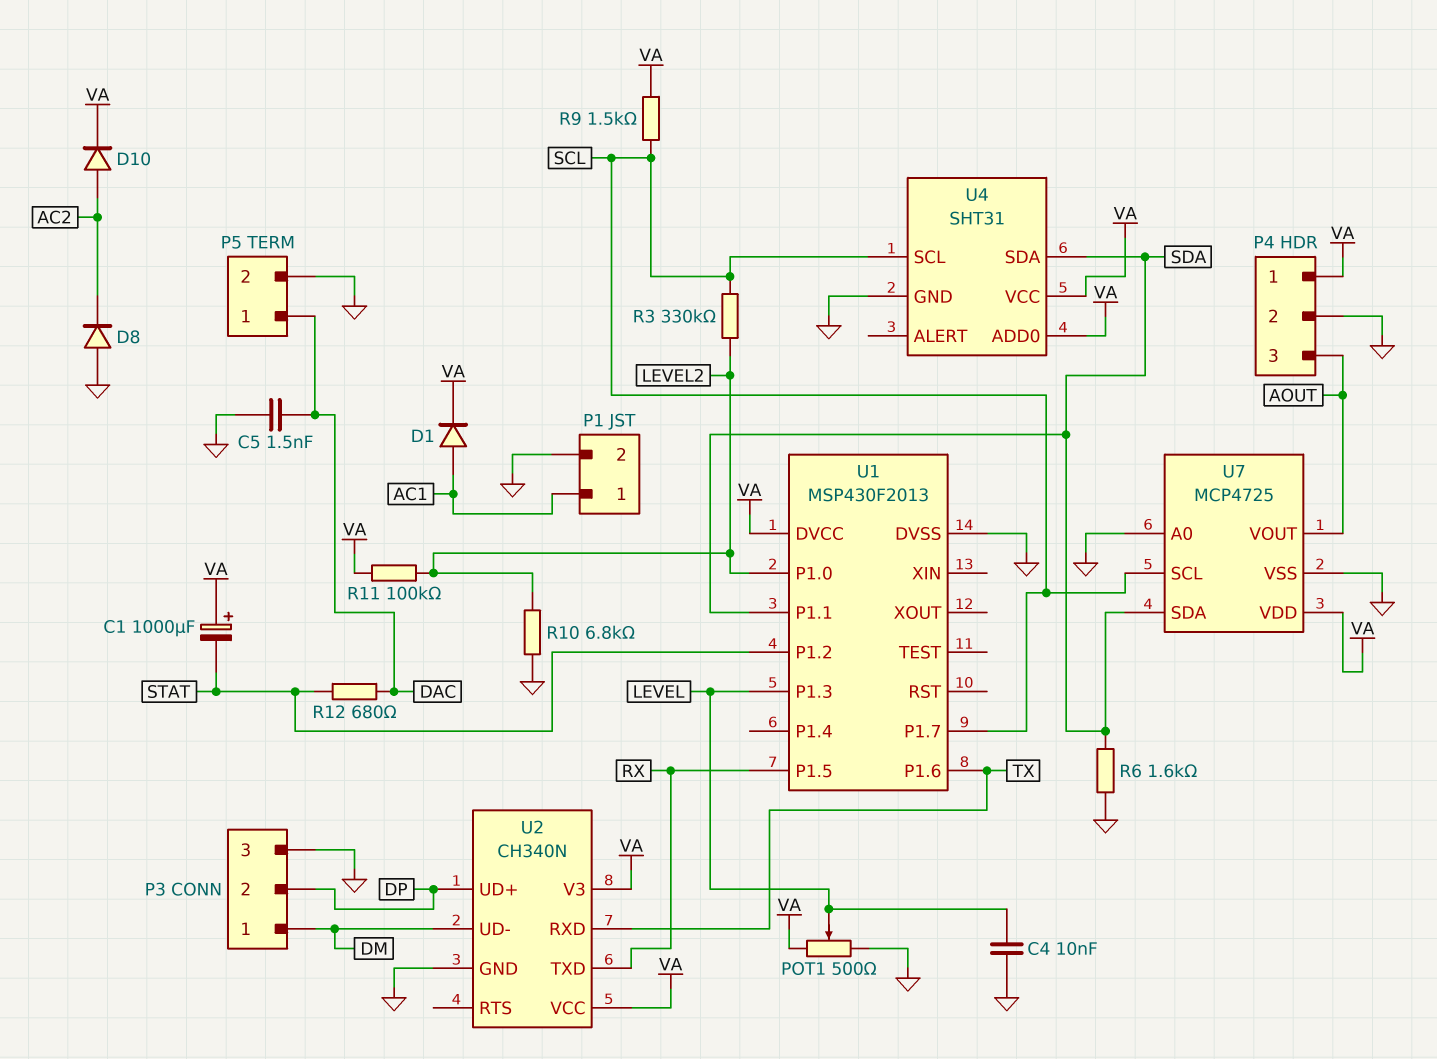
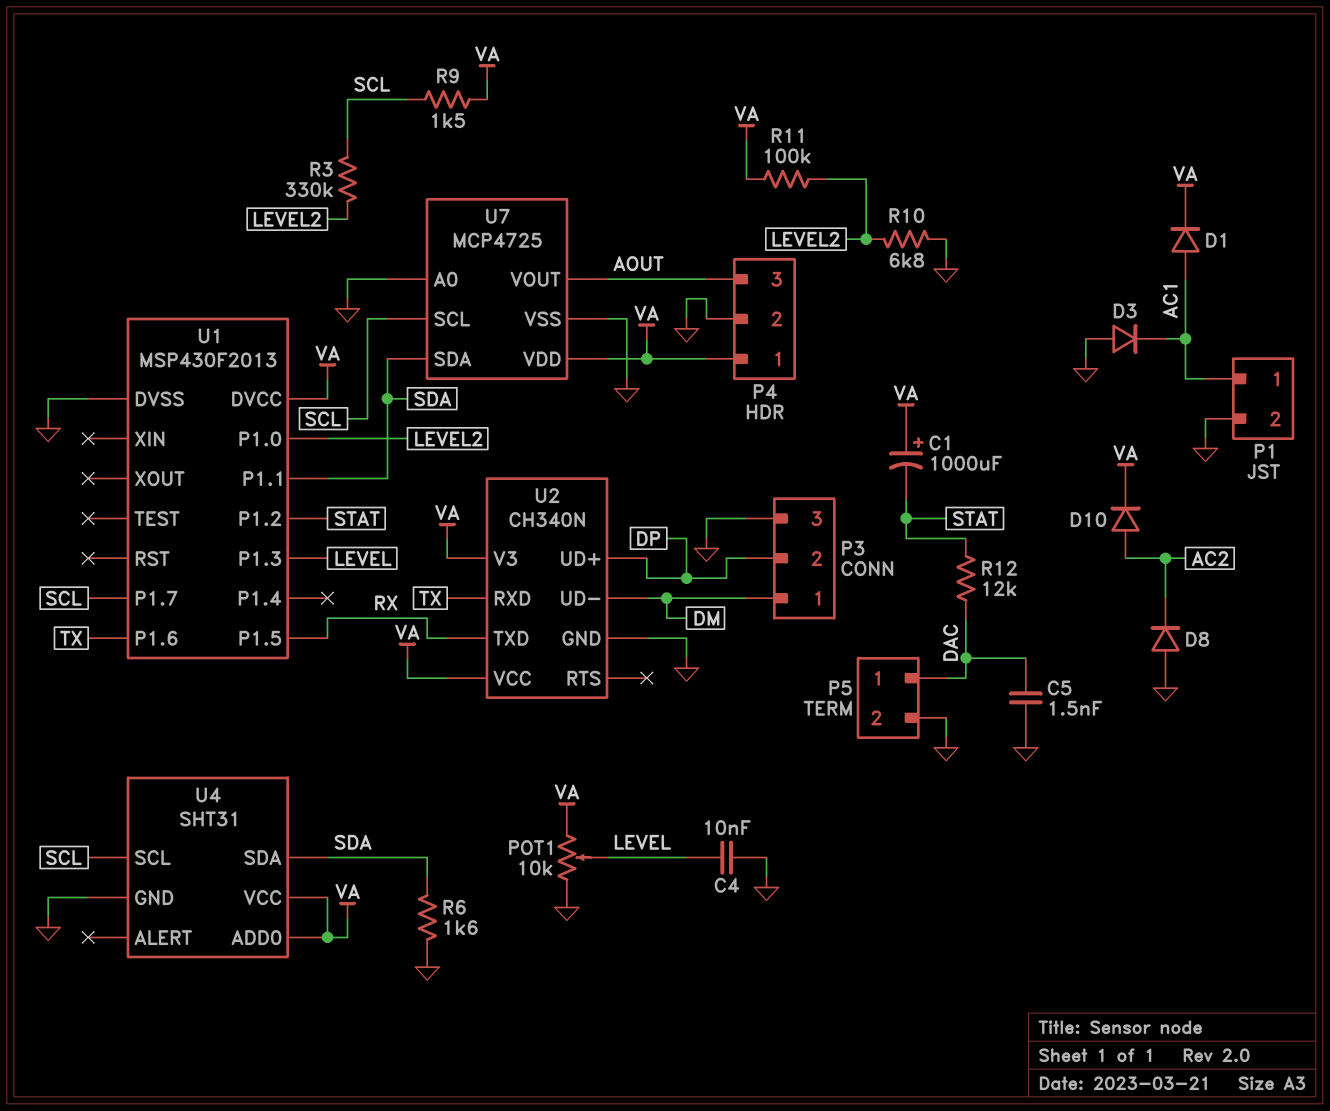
D3: none -> diode (A GND, K AC1)
POT1: 500 (GND, VA, wiper LEVEL) -> 10k (GND, VA, wiper LEVEL)
R12: 680 (DAC, STAT) -> 12k (DAC, STAT)

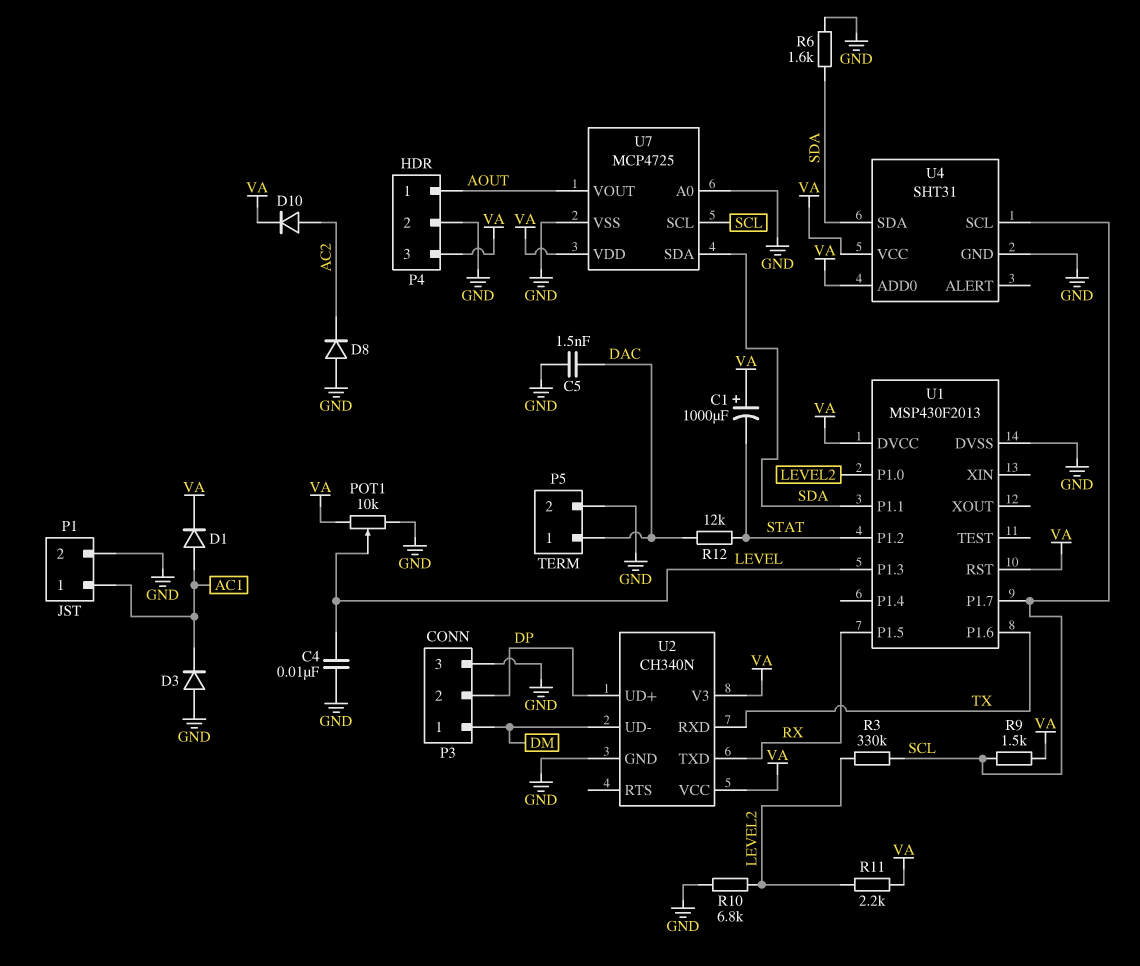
P4 pin 1: VA -> AOUT
P4 pin 3: AOUT -> VA
R11: 100k (LEVEL2, VA) -> 2.2k (LEVEL2, VA)
U1 pin RST: none -> VA

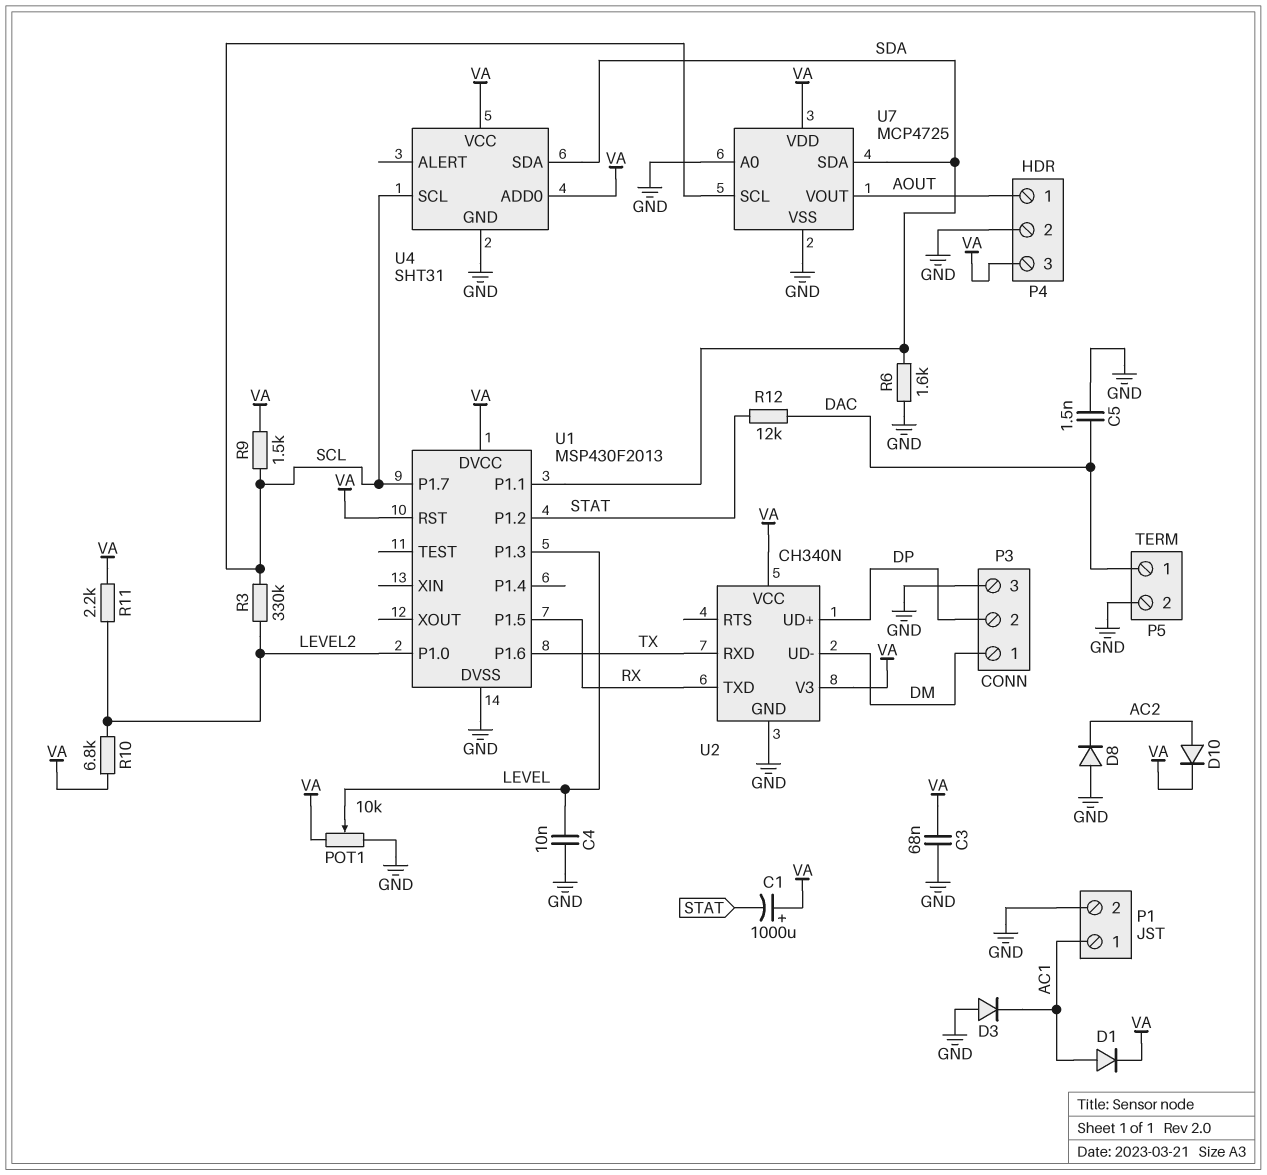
C3: none -> 68nF (GND, VA)
R10: 6.8k (GND, LEVEL2) -> 6.8k (LEVEL2, VA)

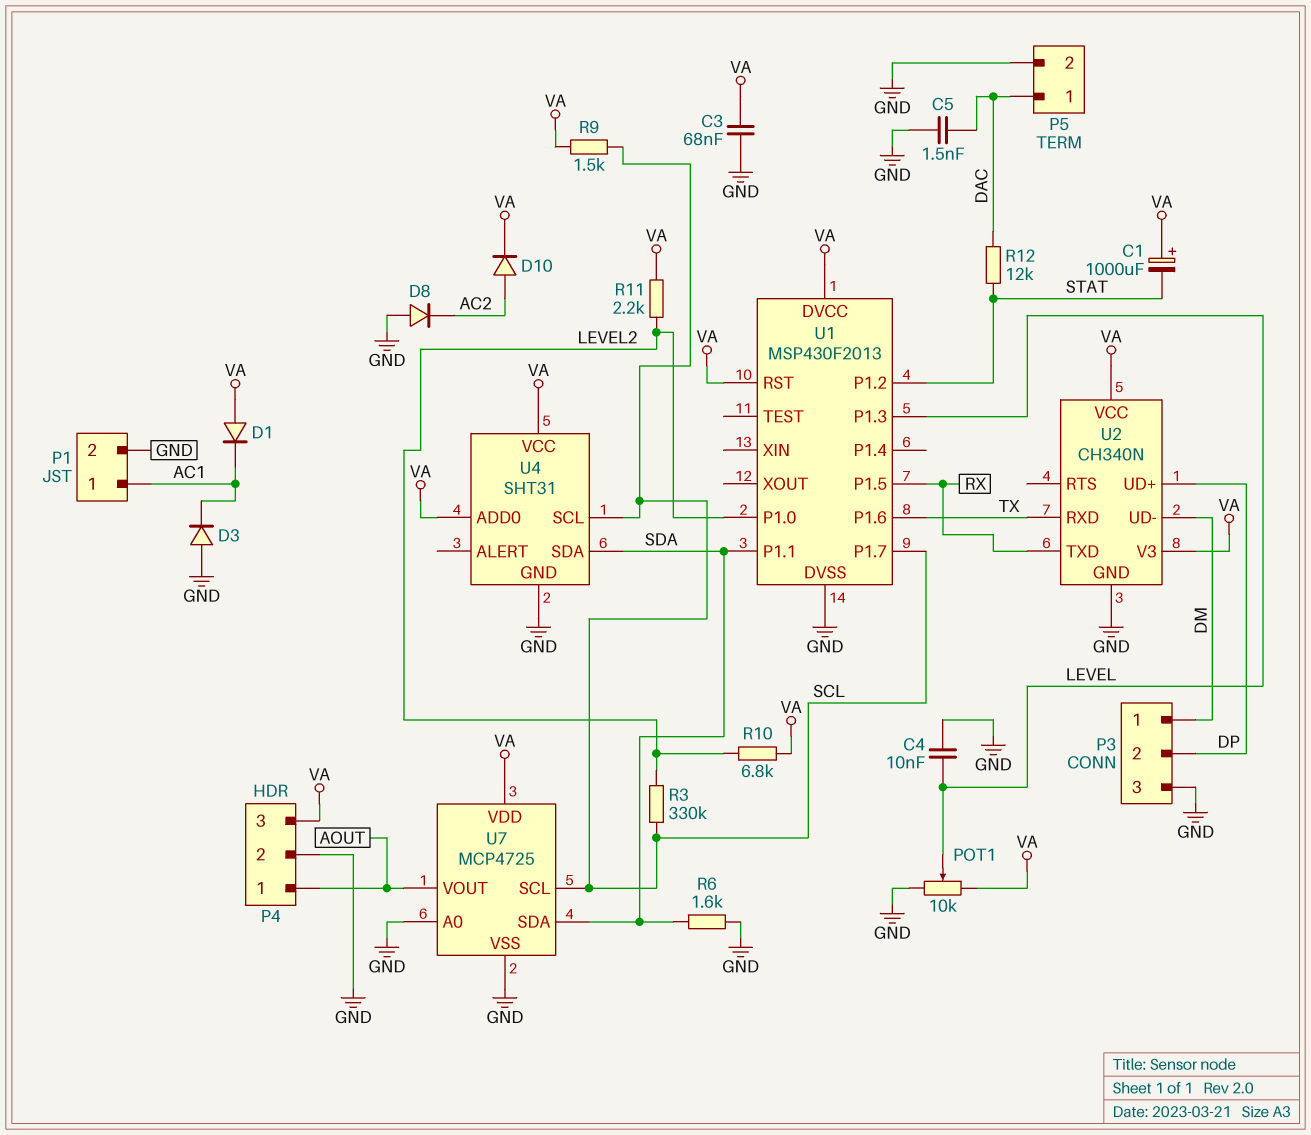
D1: diode (A AC1, K VA) -> diode (A VA, K AC1)

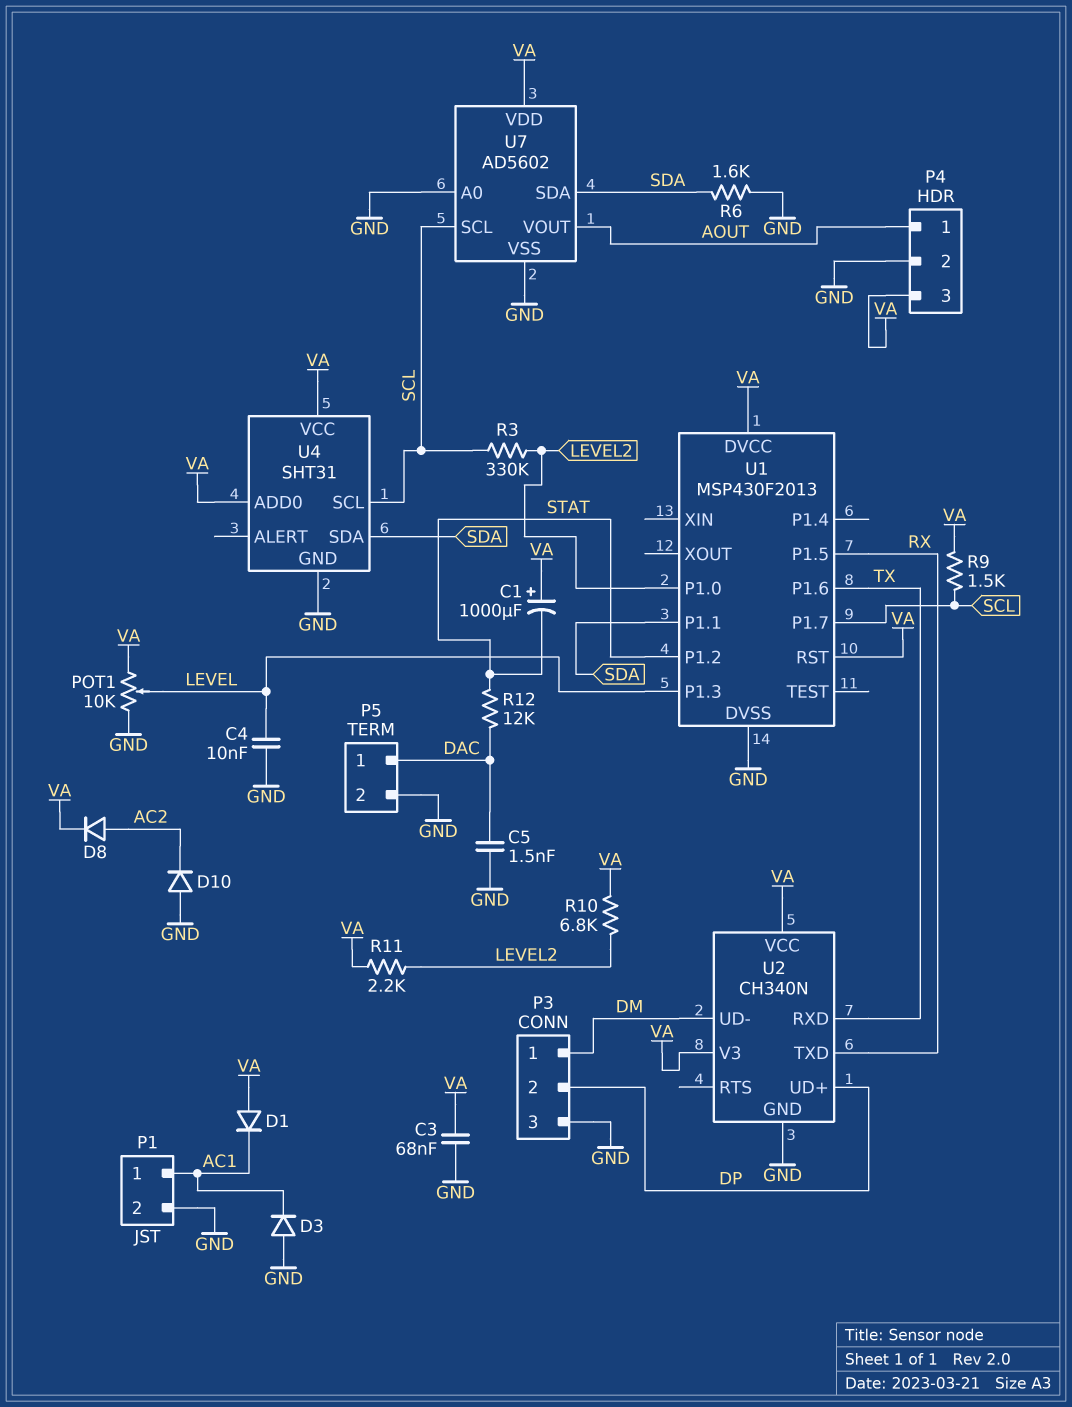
D8: diode (A GND, K AC2) -> diode (A AC2, K VA)
D10: diode (A AC2, K VA) -> diode (A GND, K AC2)
U7: MCP4725 -> AD5602

